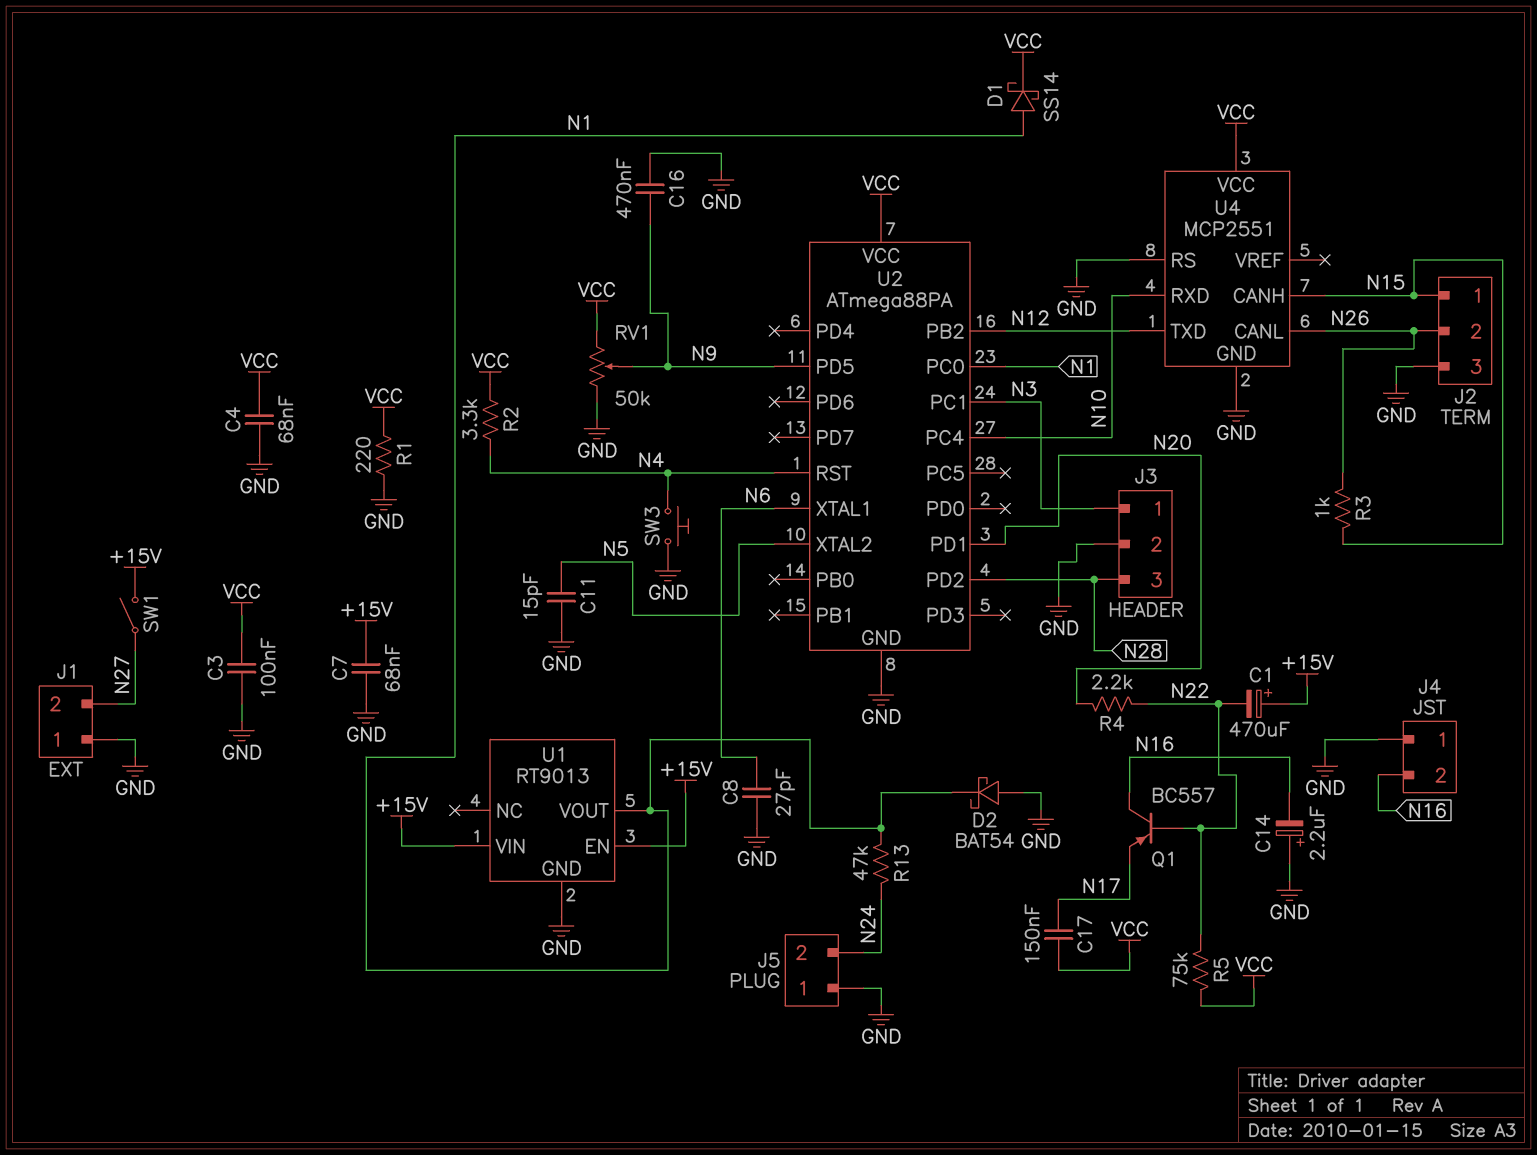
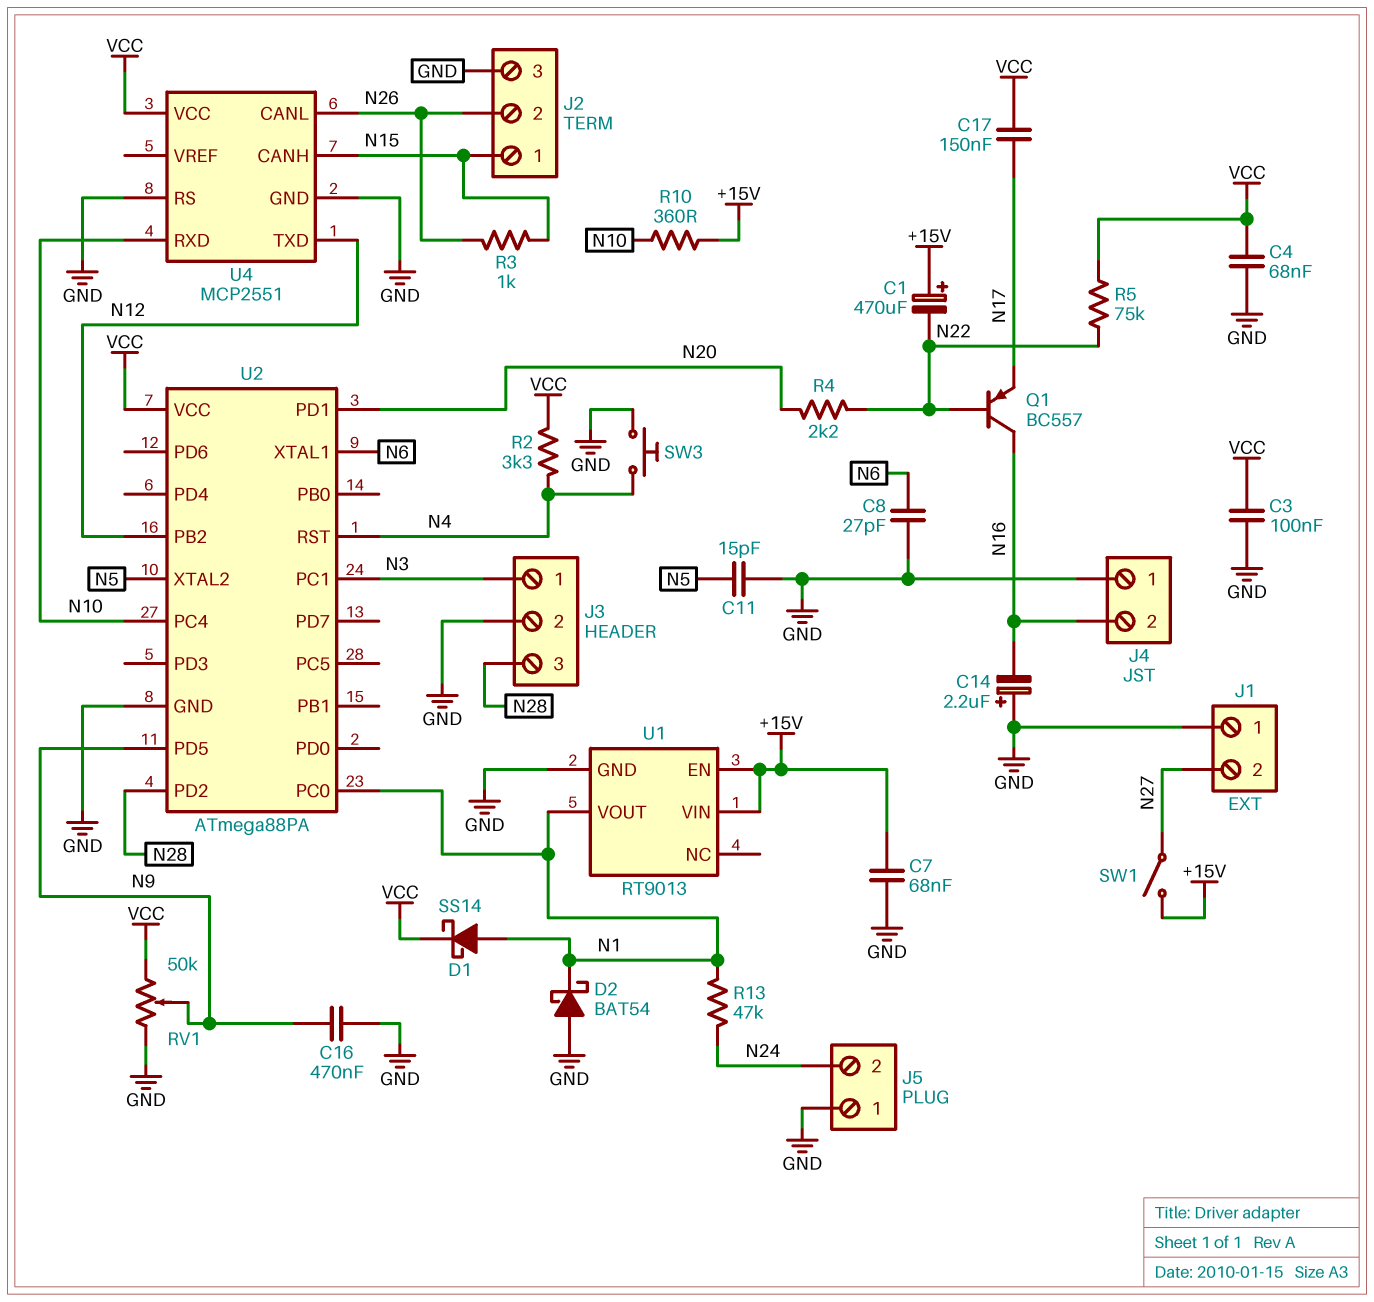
R1: 220 (GND, VCC) -> none
R10: none -> 360 (+15V, N10)

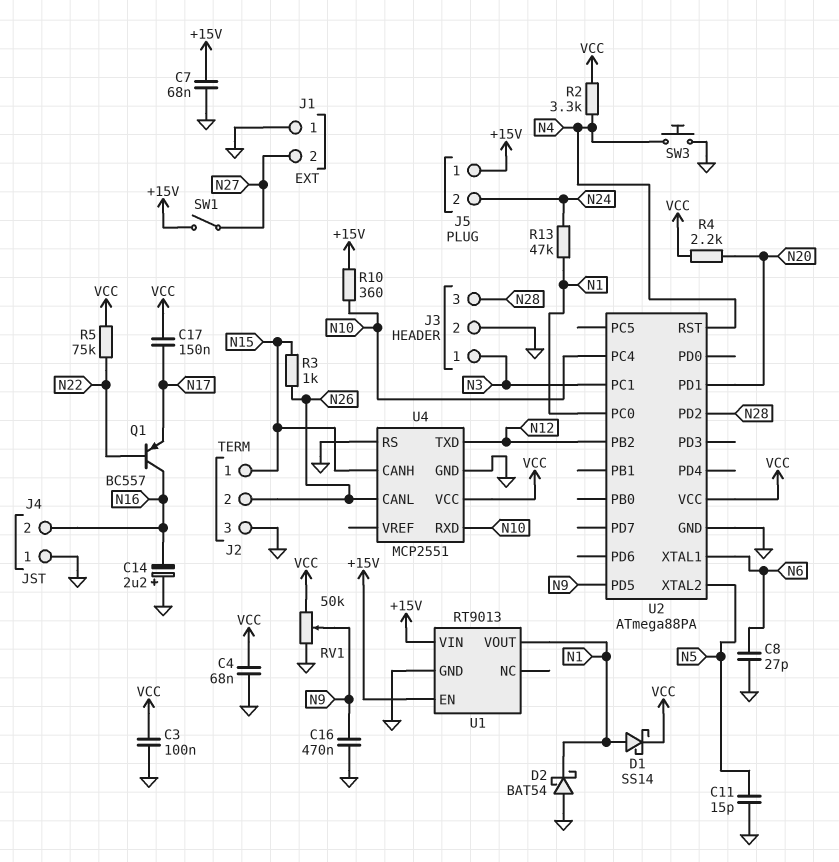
C1: 470uF (plus +15V, minus N22) -> none
J5 pin 1: GND -> +15V
R4: 2.2k (N20, N22) -> 2.2k (N20, VCC)

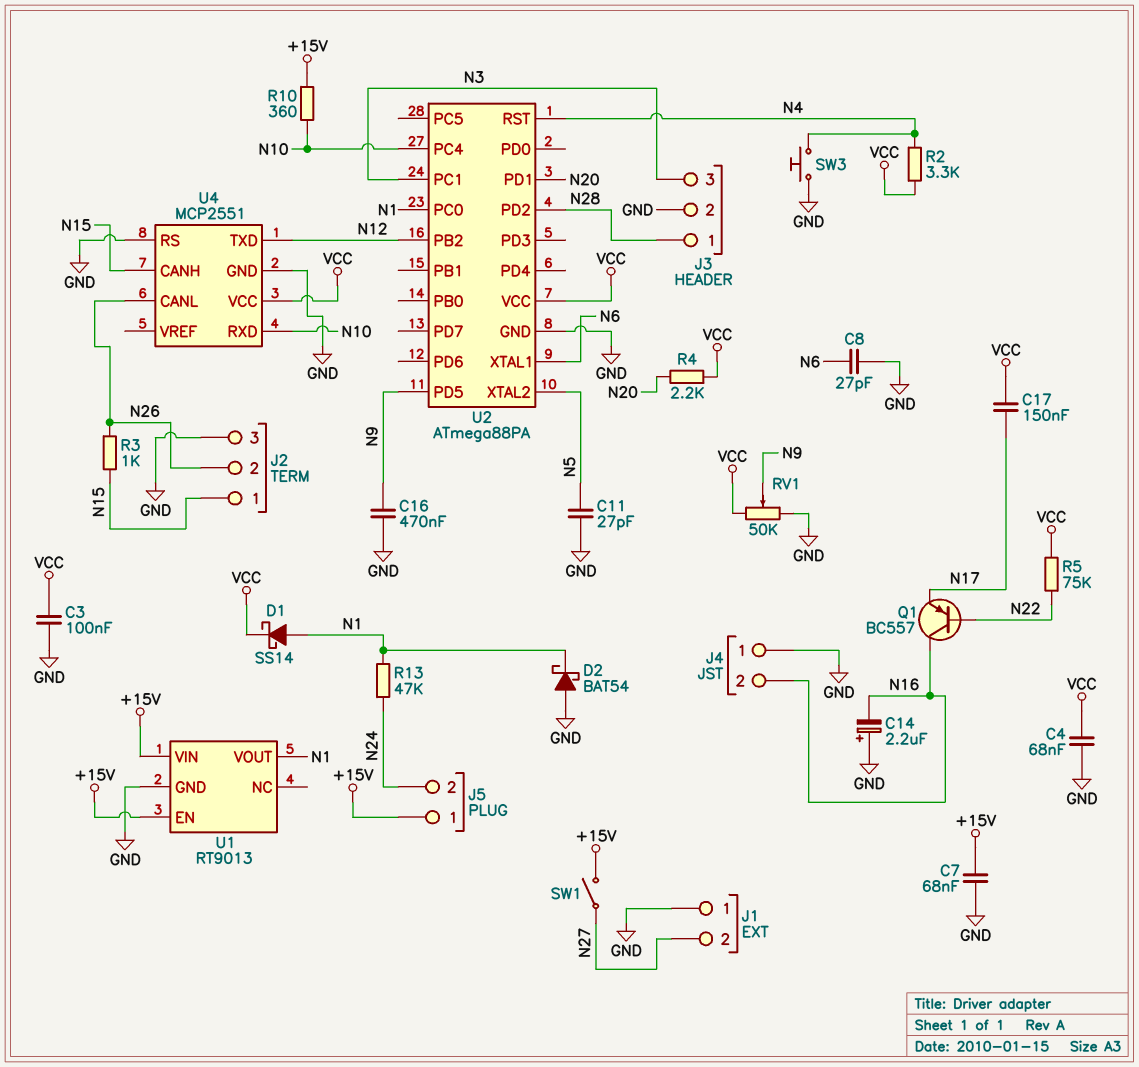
C11: 15pF (GND, N5) -> 27pF (GND, N5)
J3 pin 1: N3 -> N28
J3 pin 3: N28 -> N3

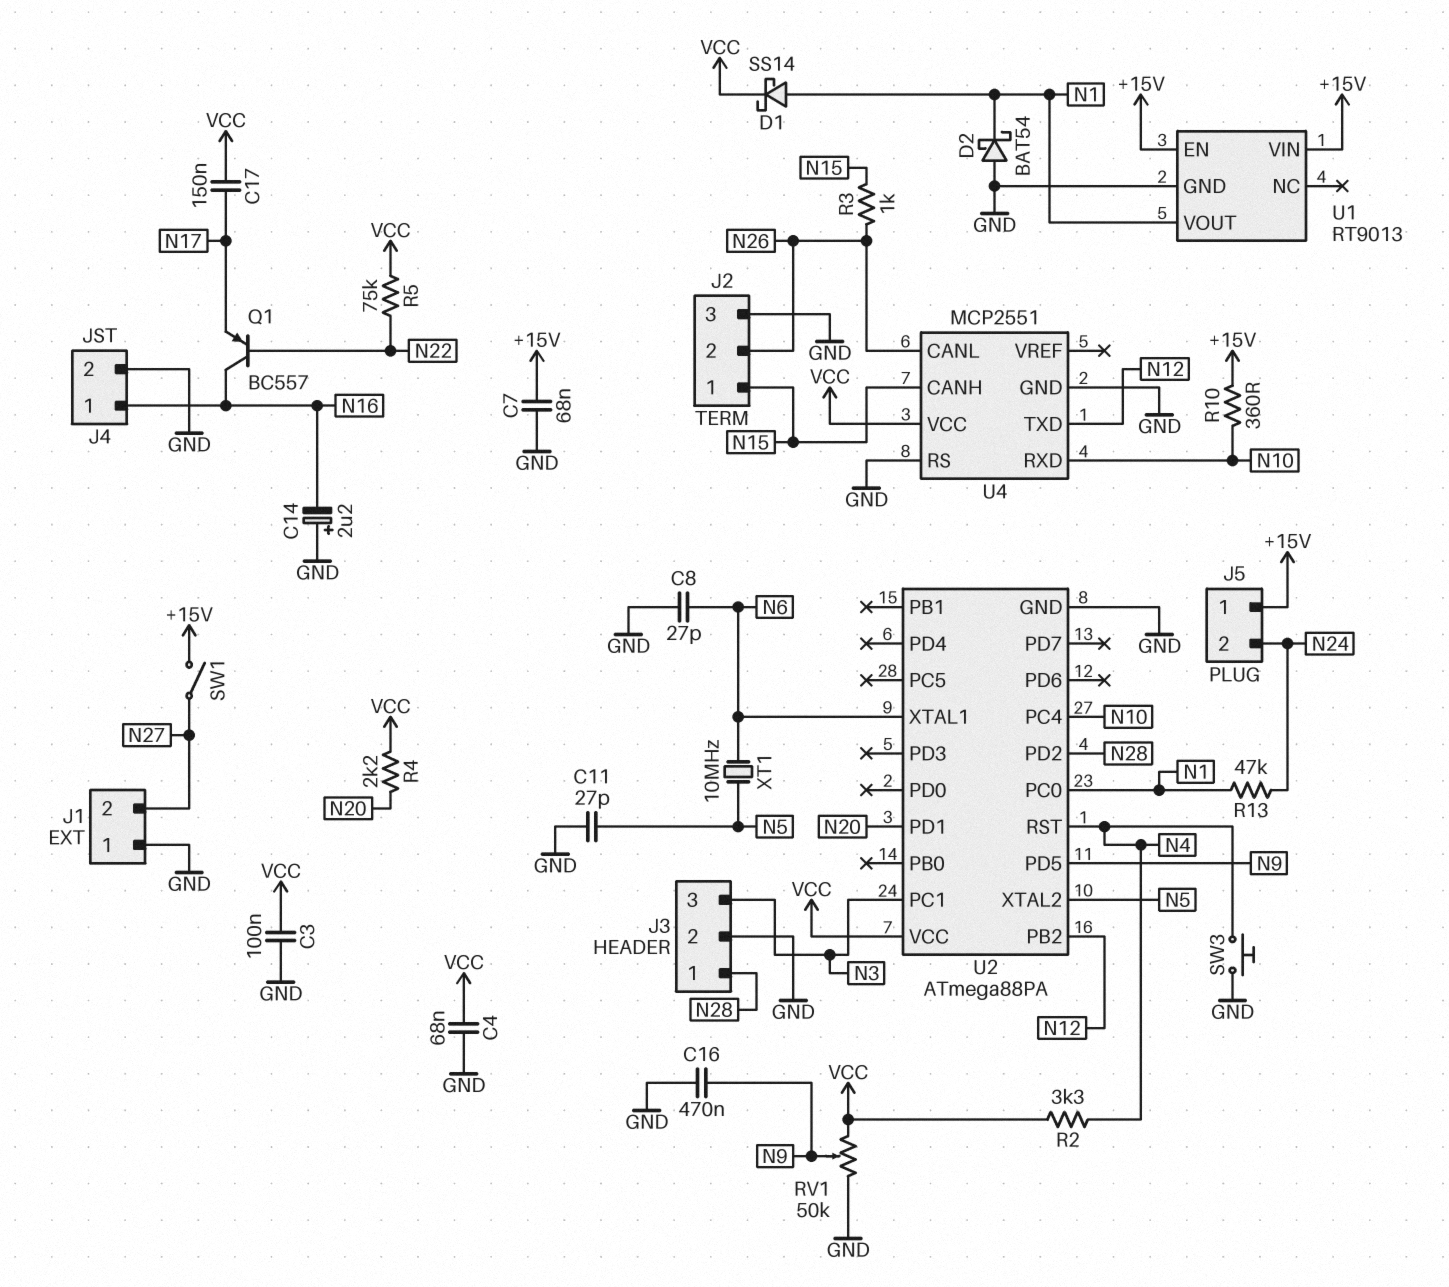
J4 pin 1: GND -> N16
J4 pin 2: N16 -> GND
XT1: none -> 10MHz (N5, N6)

